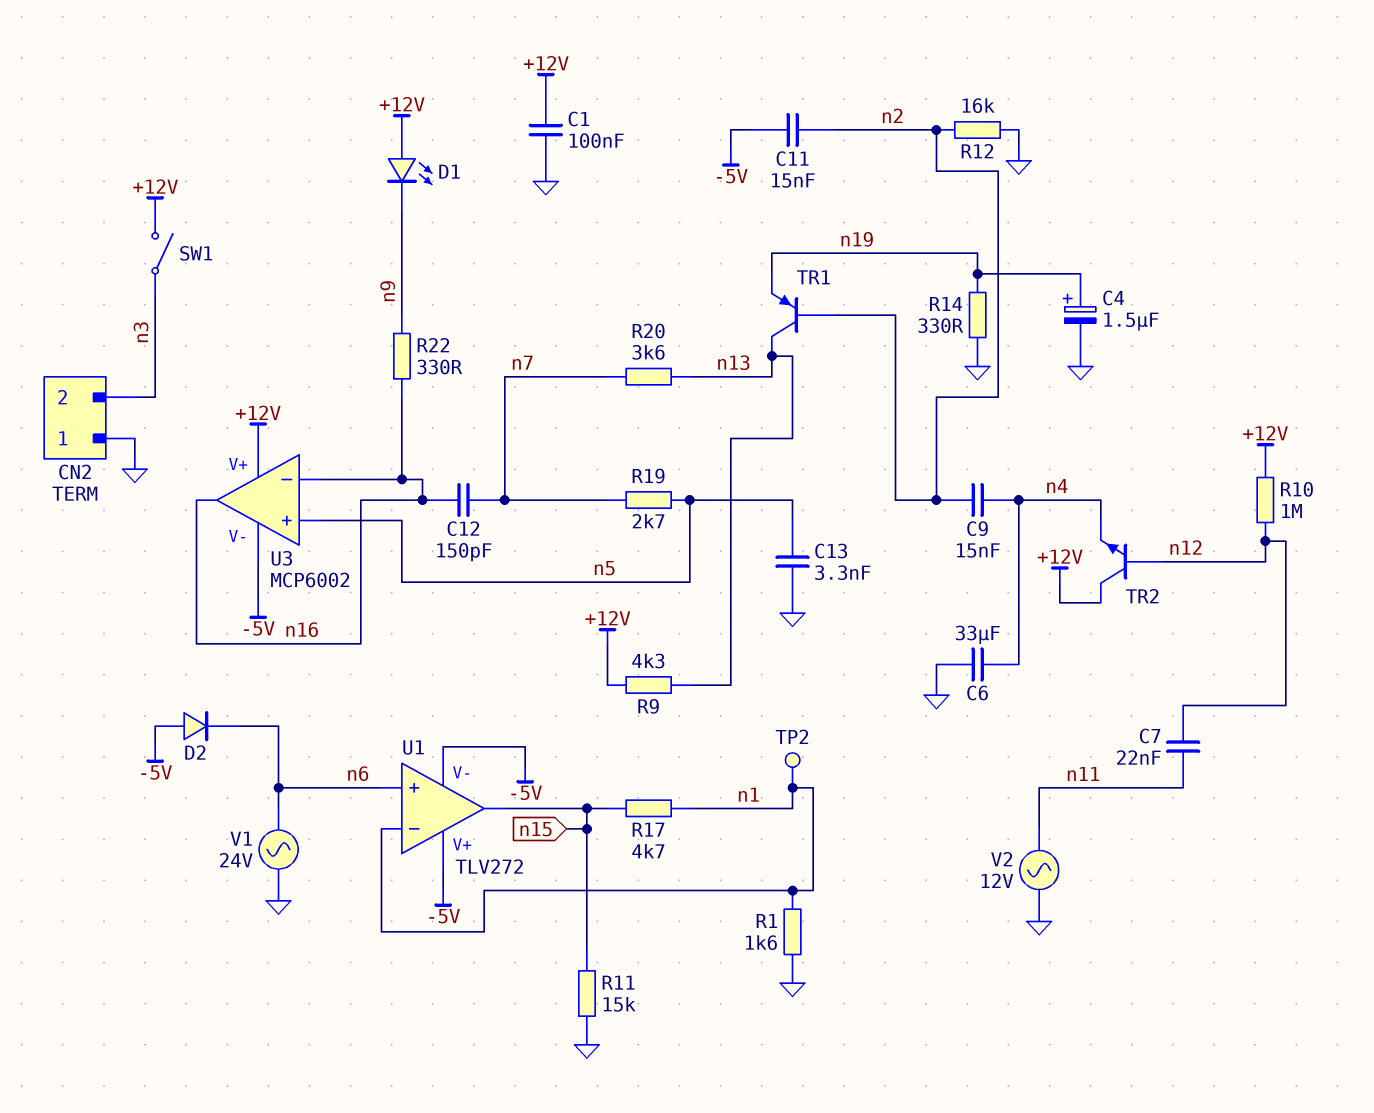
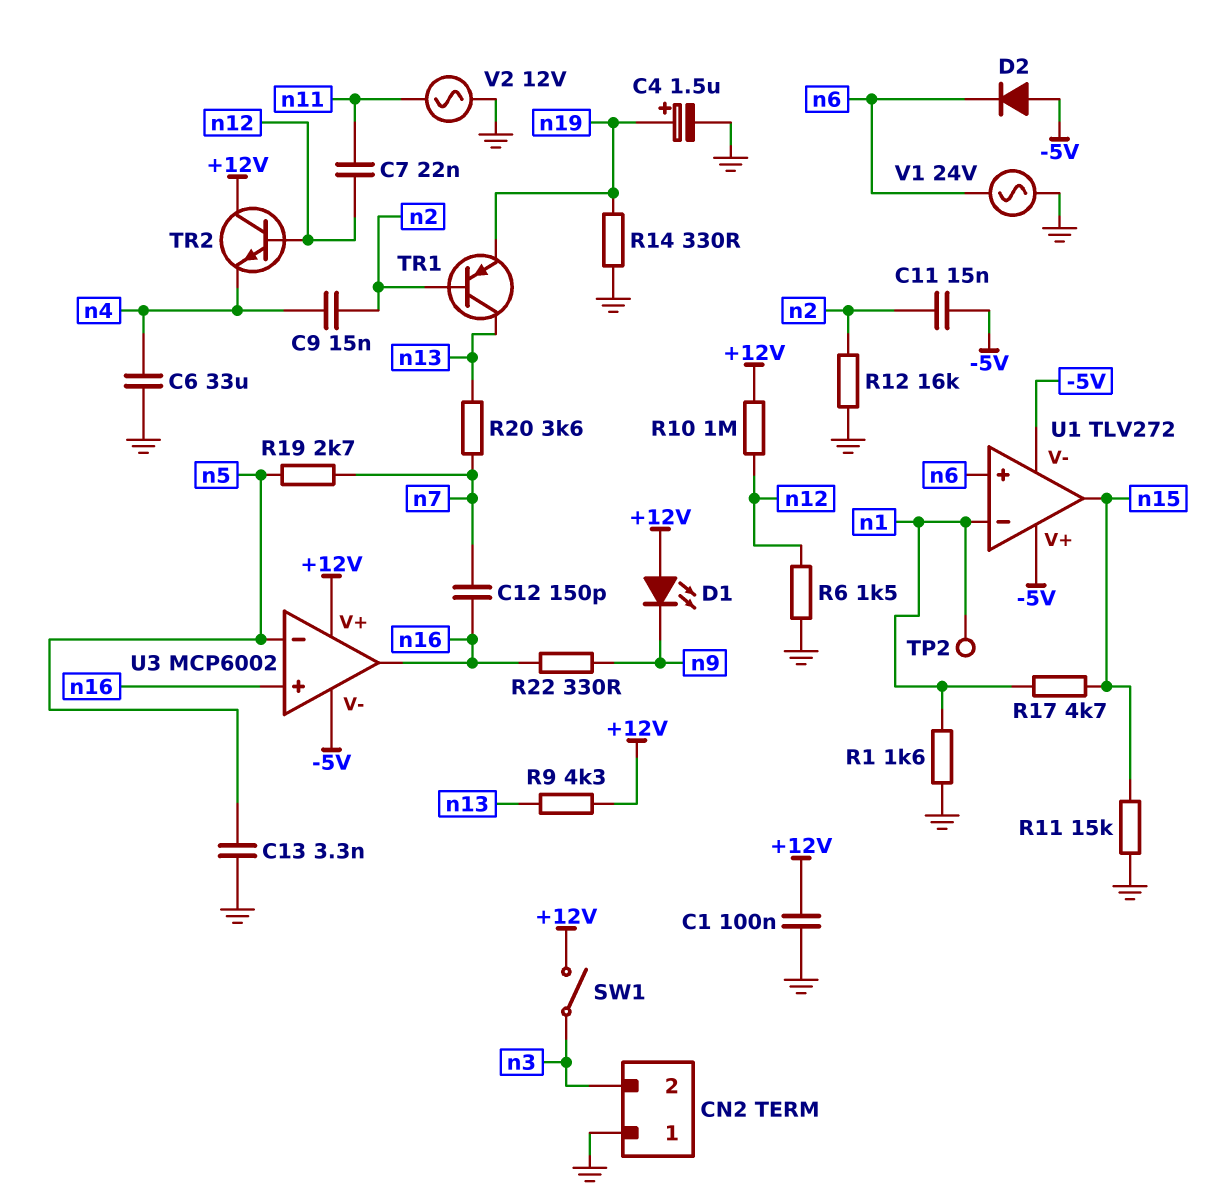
R6: none -> 1.5k (GND, n12)
U3 pin in+: n5 -> n16
U3 pin in-: n16 -> n5

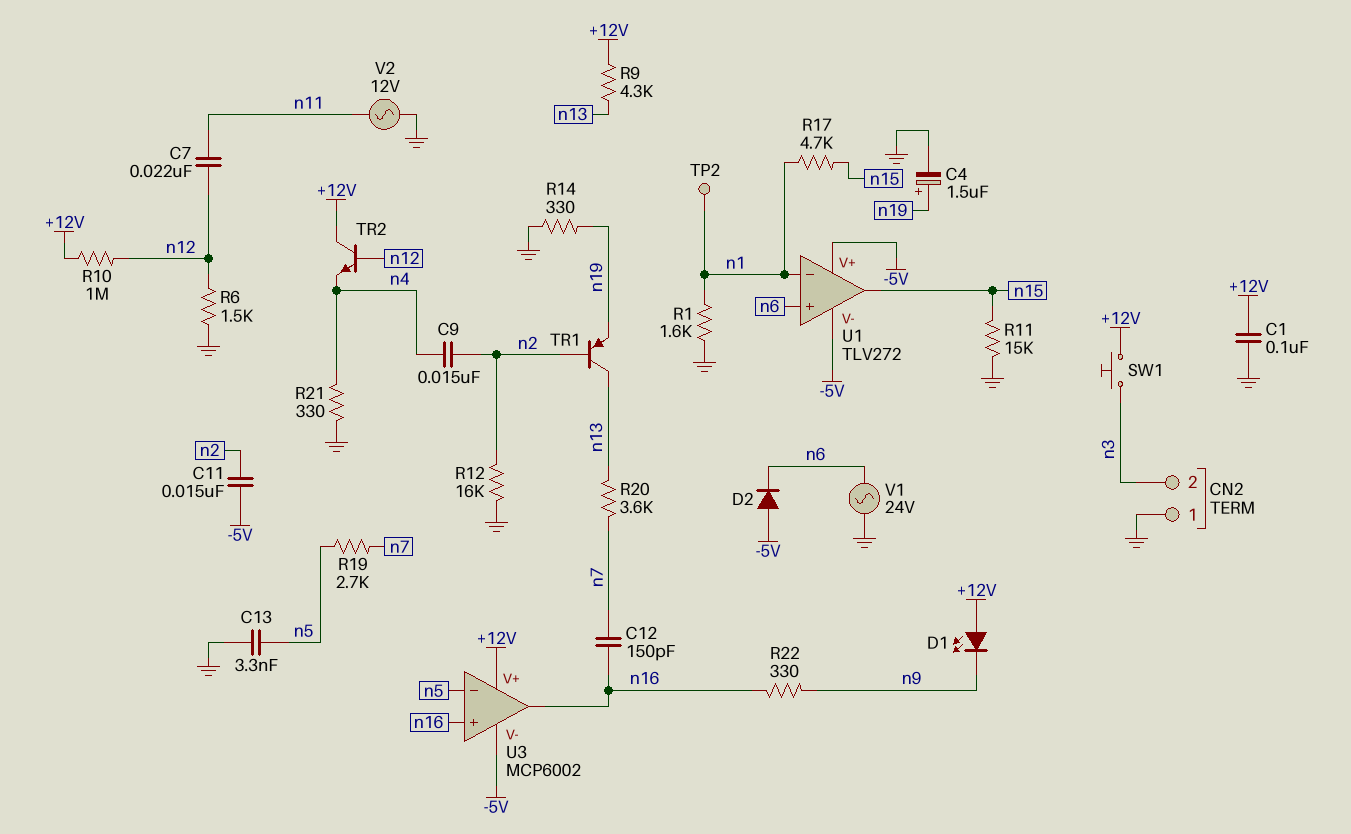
C6: 33uF (GND, n4) -> none
R21: none -> 330 (GND, n4)
SW1: switch (+12V, n3) -> button (+12V, n3)

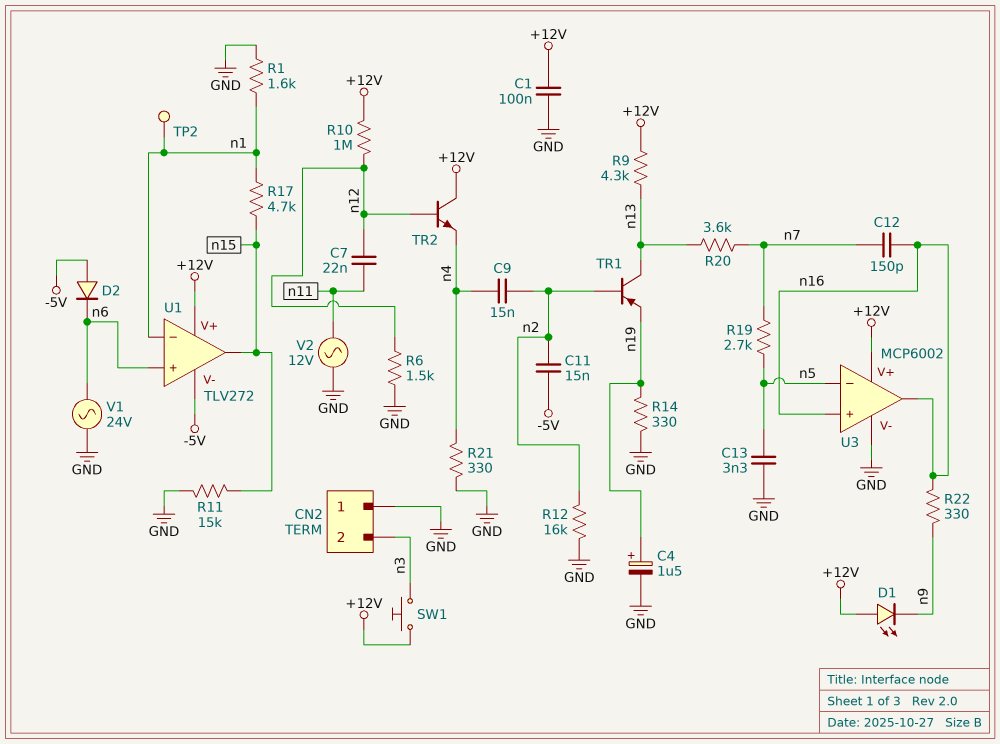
U1 pin V+: -5V -> +12V
U3 pin V-: -5V -> GND

